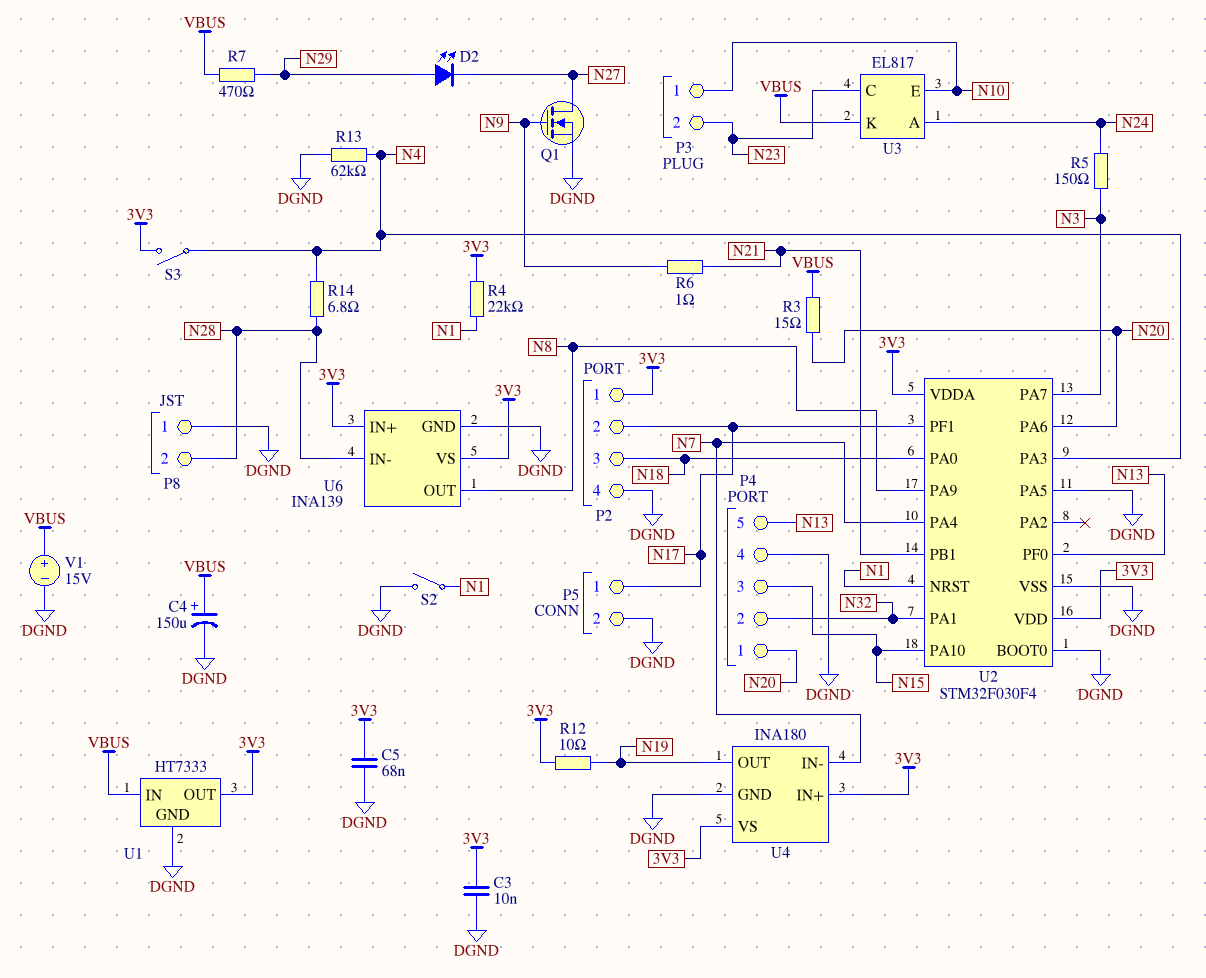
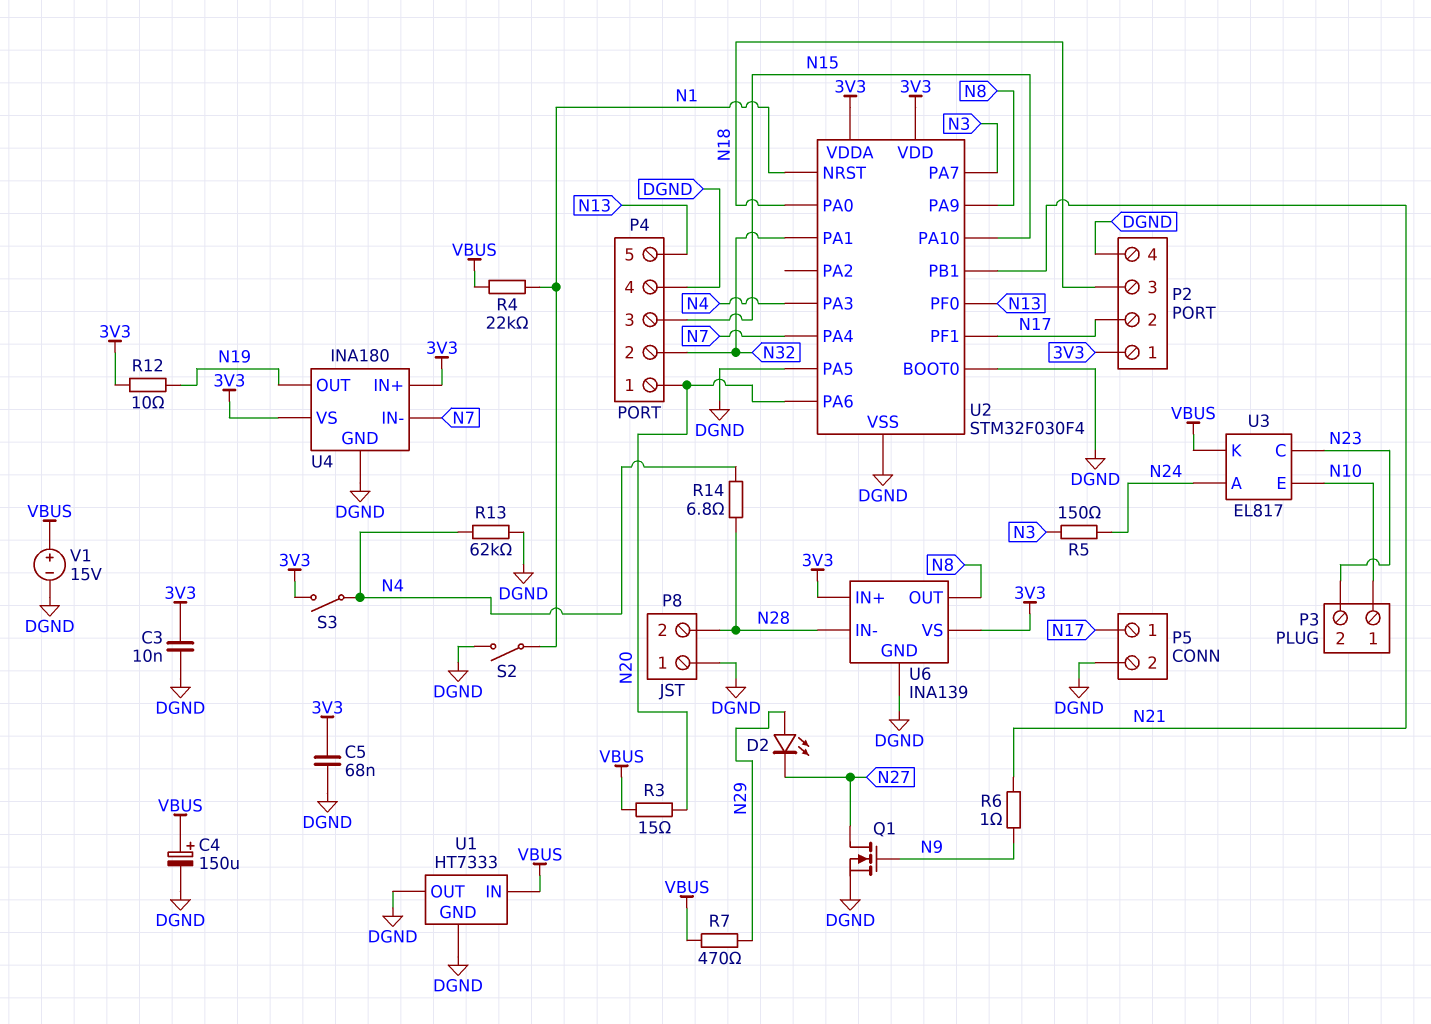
R4: 22k (3V3, N1) -> 22k (N1, VBUS)
U1 pin OUT: 3V3 -> DGND

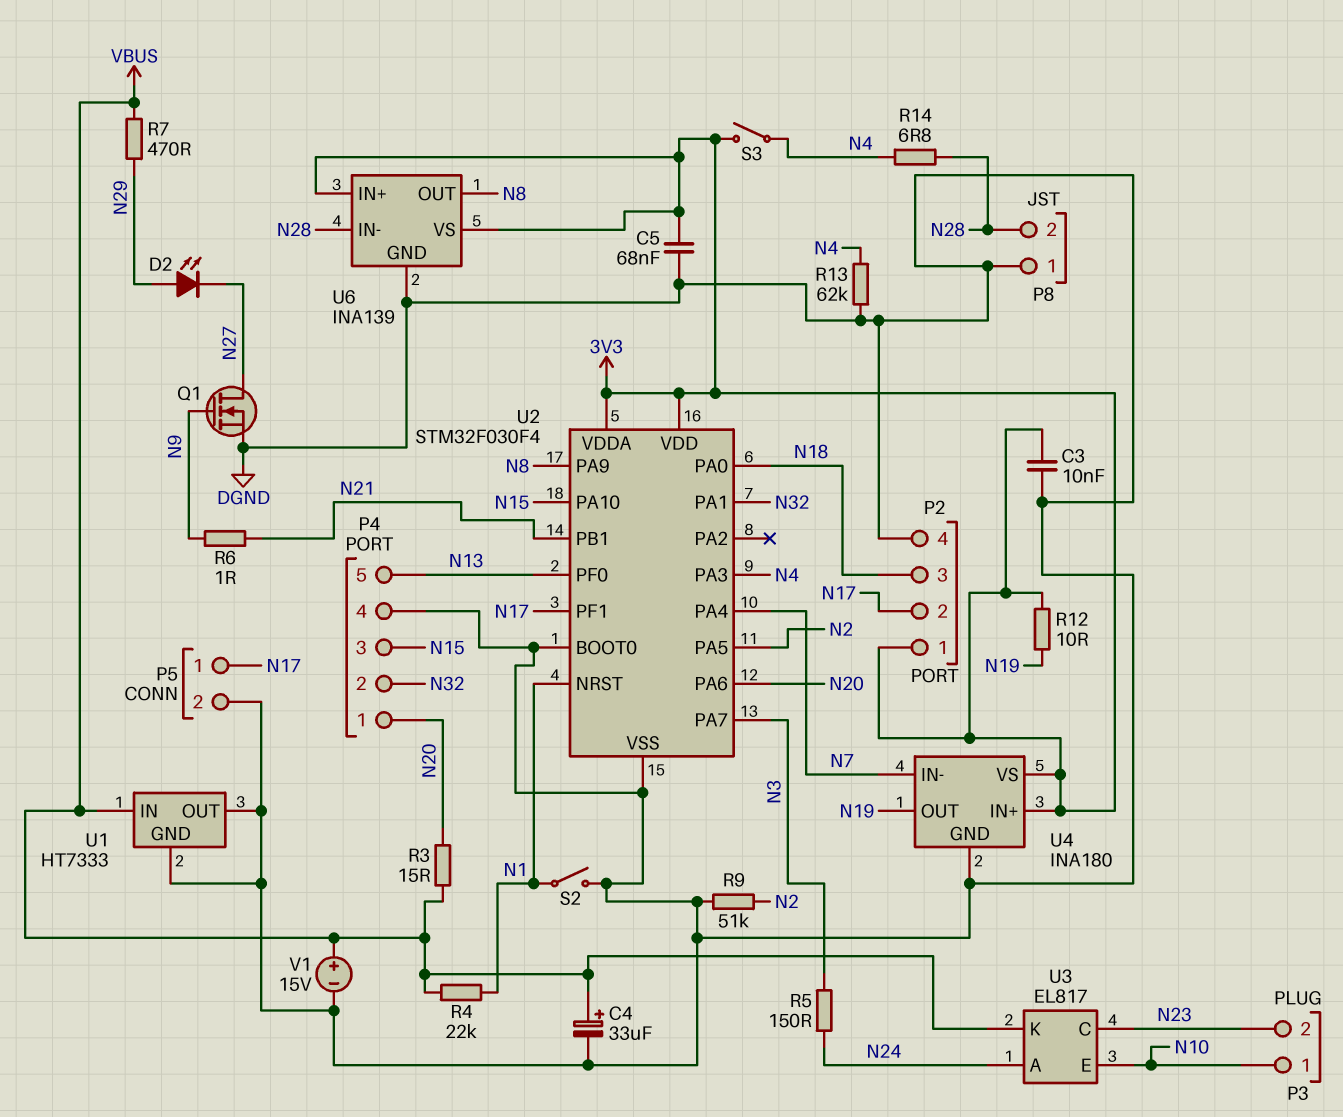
C4: 150uF (plus VBUS, minus DGND) -> 33uF (plus VBUS, minus DGND)
R9: none -> 51k (DGND, N2)
U2 pin PA5: DGND -> N2

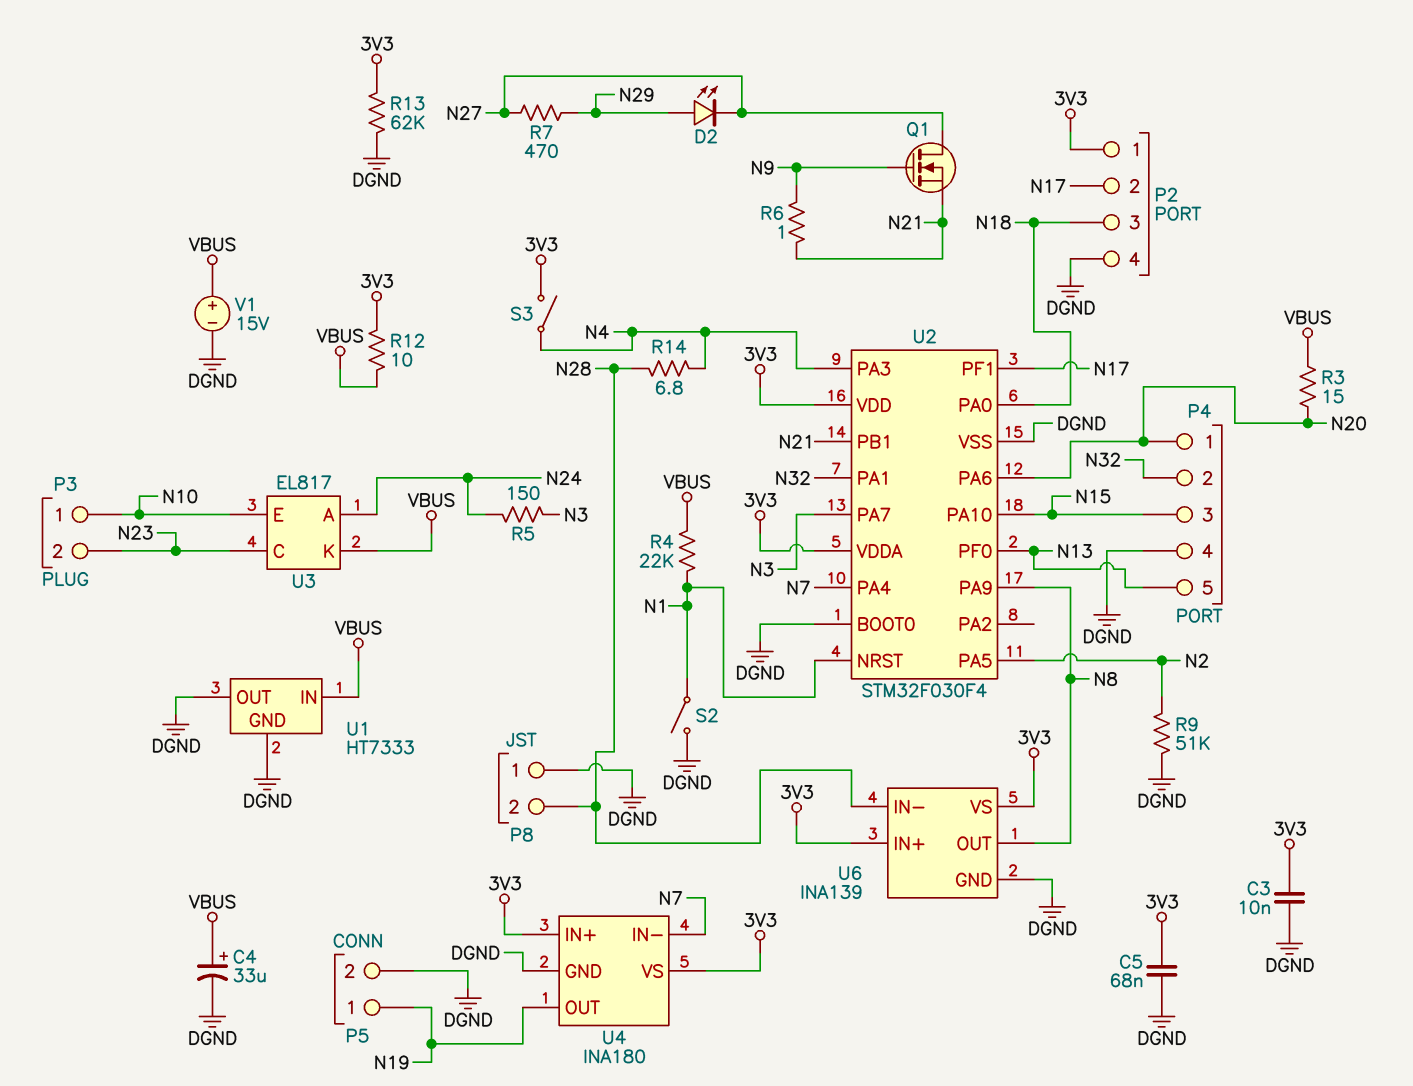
P5 pin 1: N17 -> N19
Q1: NMOS (G N9, D N27, S DGND) -> NMOS (G N9, D N27, S N21)
R7: 470 (N29, VBUS) -> 470 (N27, N29)
R12: 10 (3V3, N19) -> 10 (3V3, VBUS)
R13: 62k (DGND, N4) -> 62k (3V3, DGND)

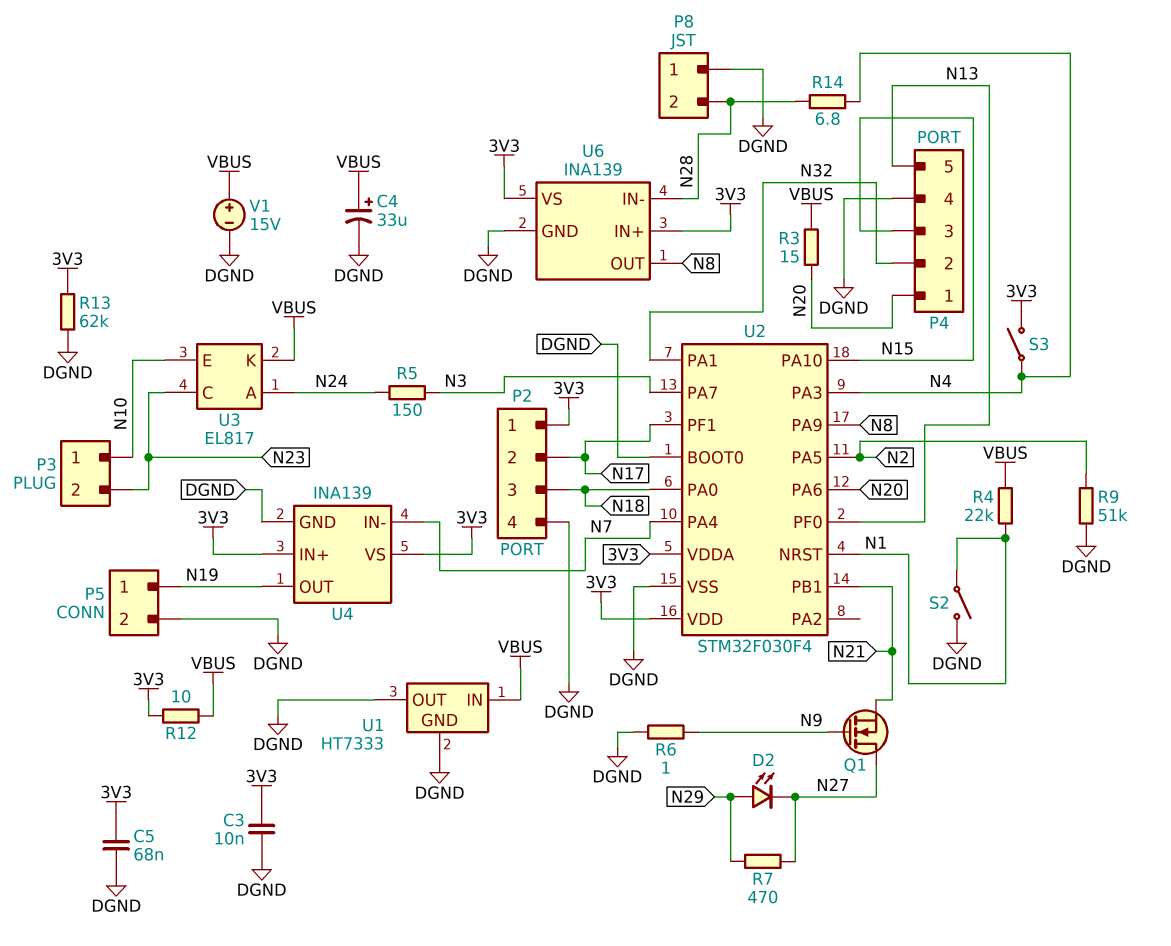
R6: 1 (N9, N21) -> 1 (DGND, N9)
U4: INA180 -> INA139

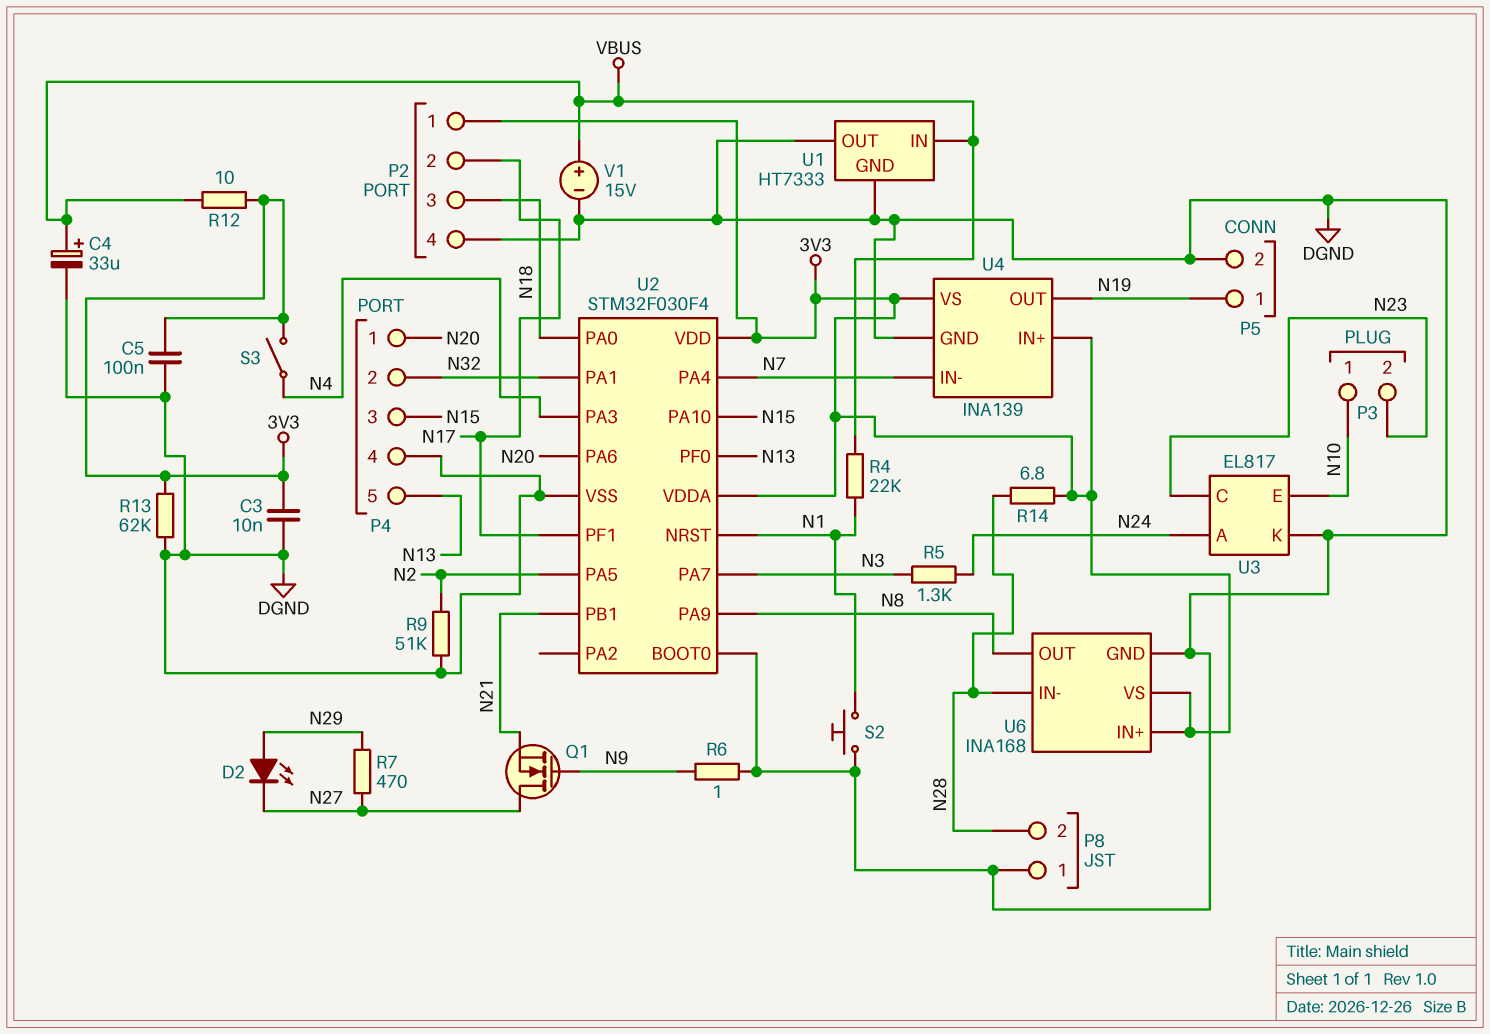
C5: 68nF (3V3, DGND) -> 100nF (3V3, DGND)
R3: 15 (N20, VBUS) -> none
R5: 150 (N3, N24) -> 1.3k (N3, N24)
R14: 6.8 (N4, N28) -> 6.8 (3V3, N28)
S2: switch (DGND, N1) -> button (DGND, N1)
U3 pin K: VBUS -> DGND
U6: INA139 -> INA168

